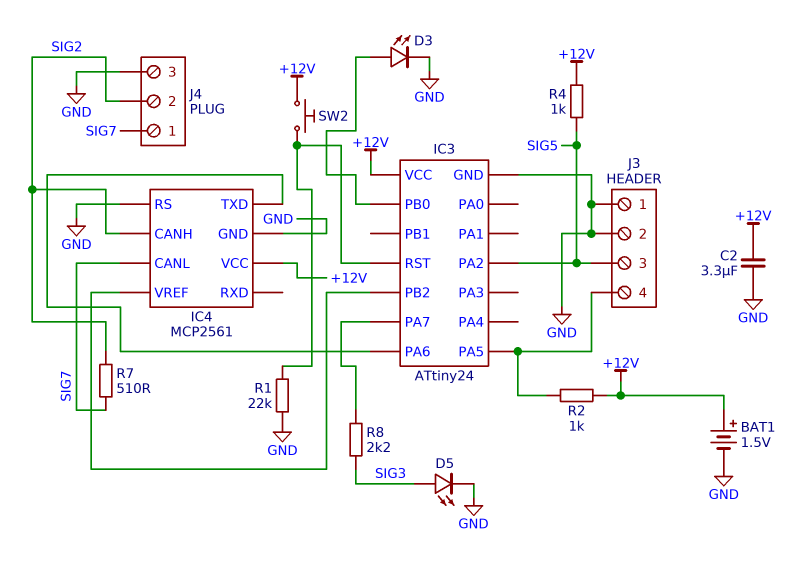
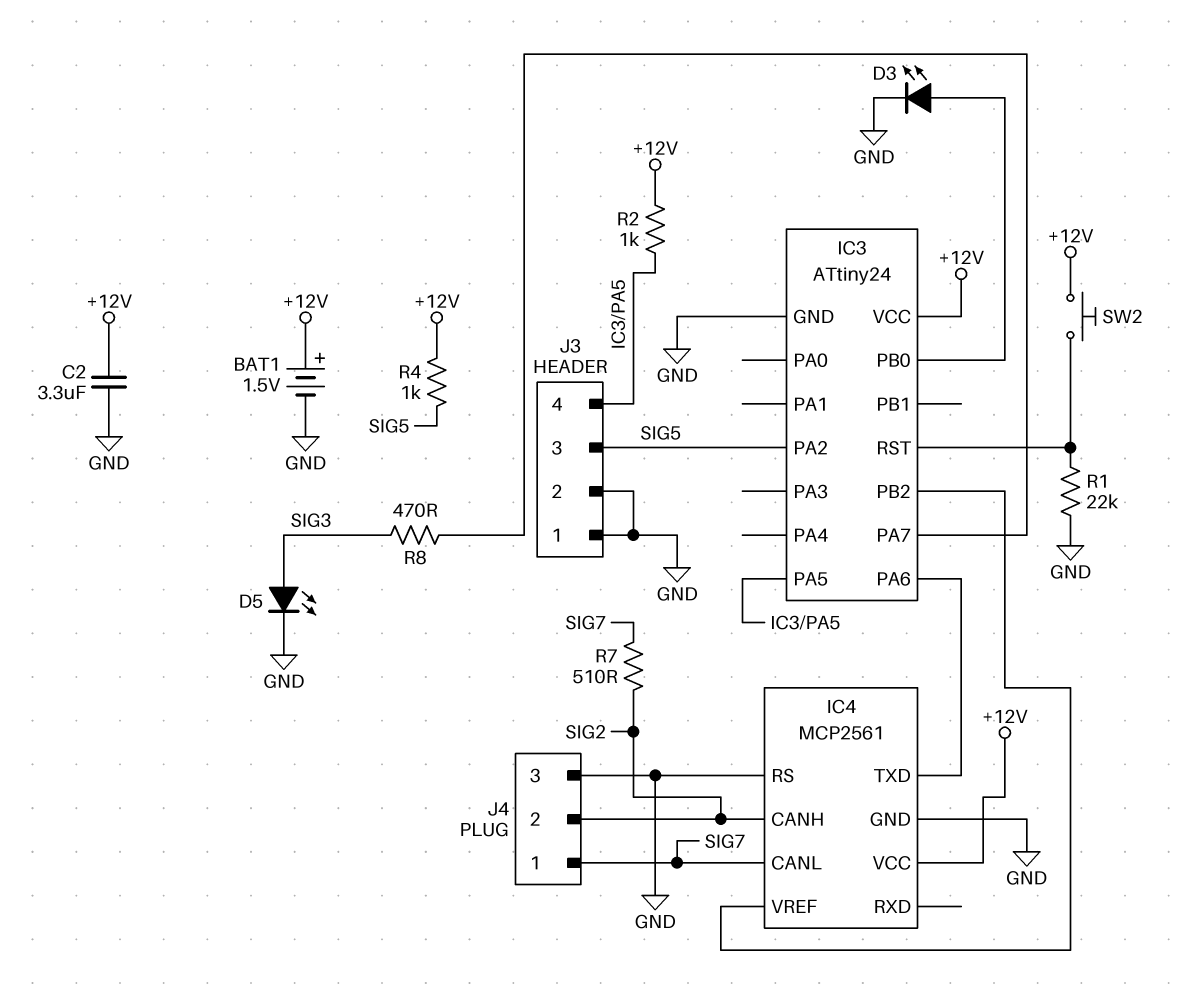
R8: 2.2k (IC3/PA7, SIG3) -> 470 (IC3/PA7, SIG3)

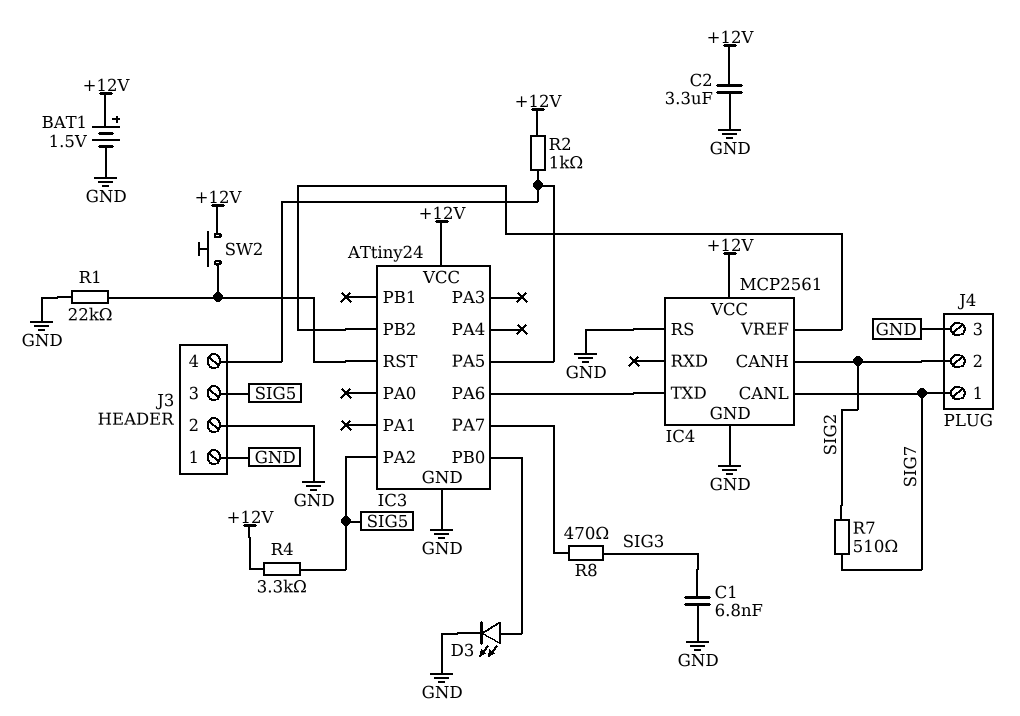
C1: none -> 6.8nF (GND, SIG3)
D5: LED (A SIG3, K GND) -> none
R4: 1k (+12V, SIG5) -> 3.3k (+12V, SIG5)

